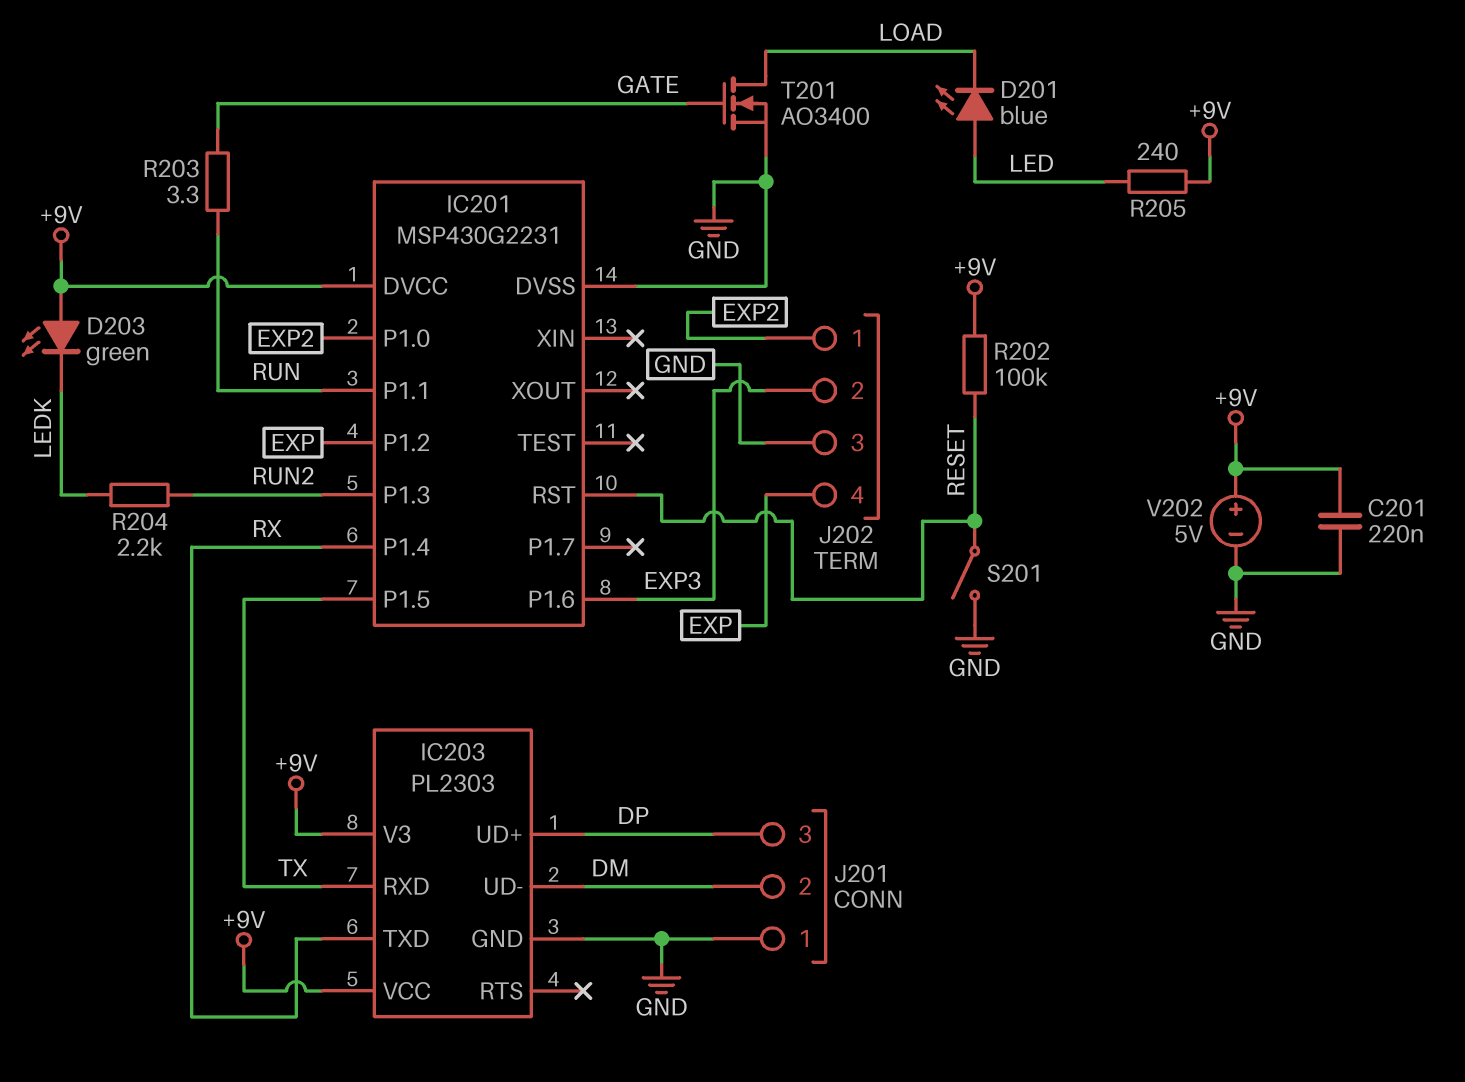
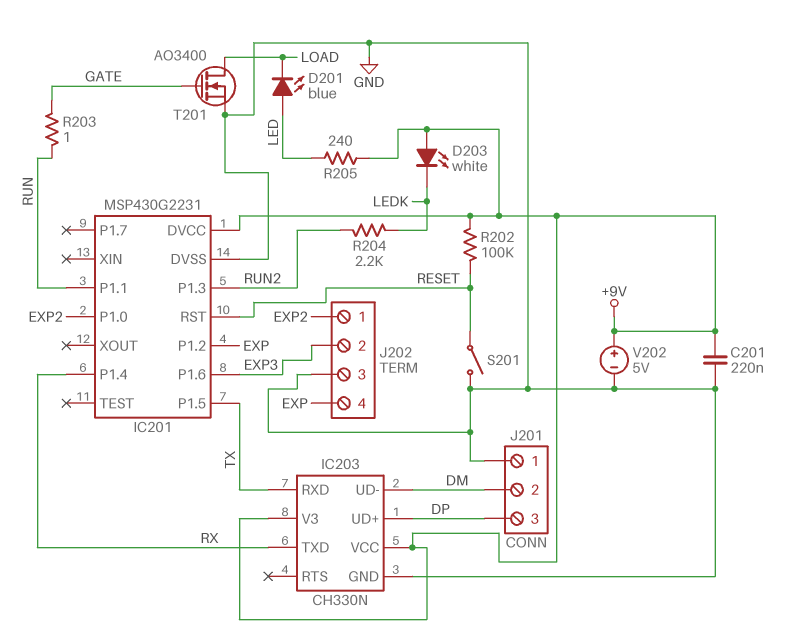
D203: LED green (A +9V, K LEDK) -> LED white (A +9V, K LEDK)
IC203: PL2303 -> CH330N
R203: 3.3 (GATE, RUN) -> 1 (GATE, RUN)

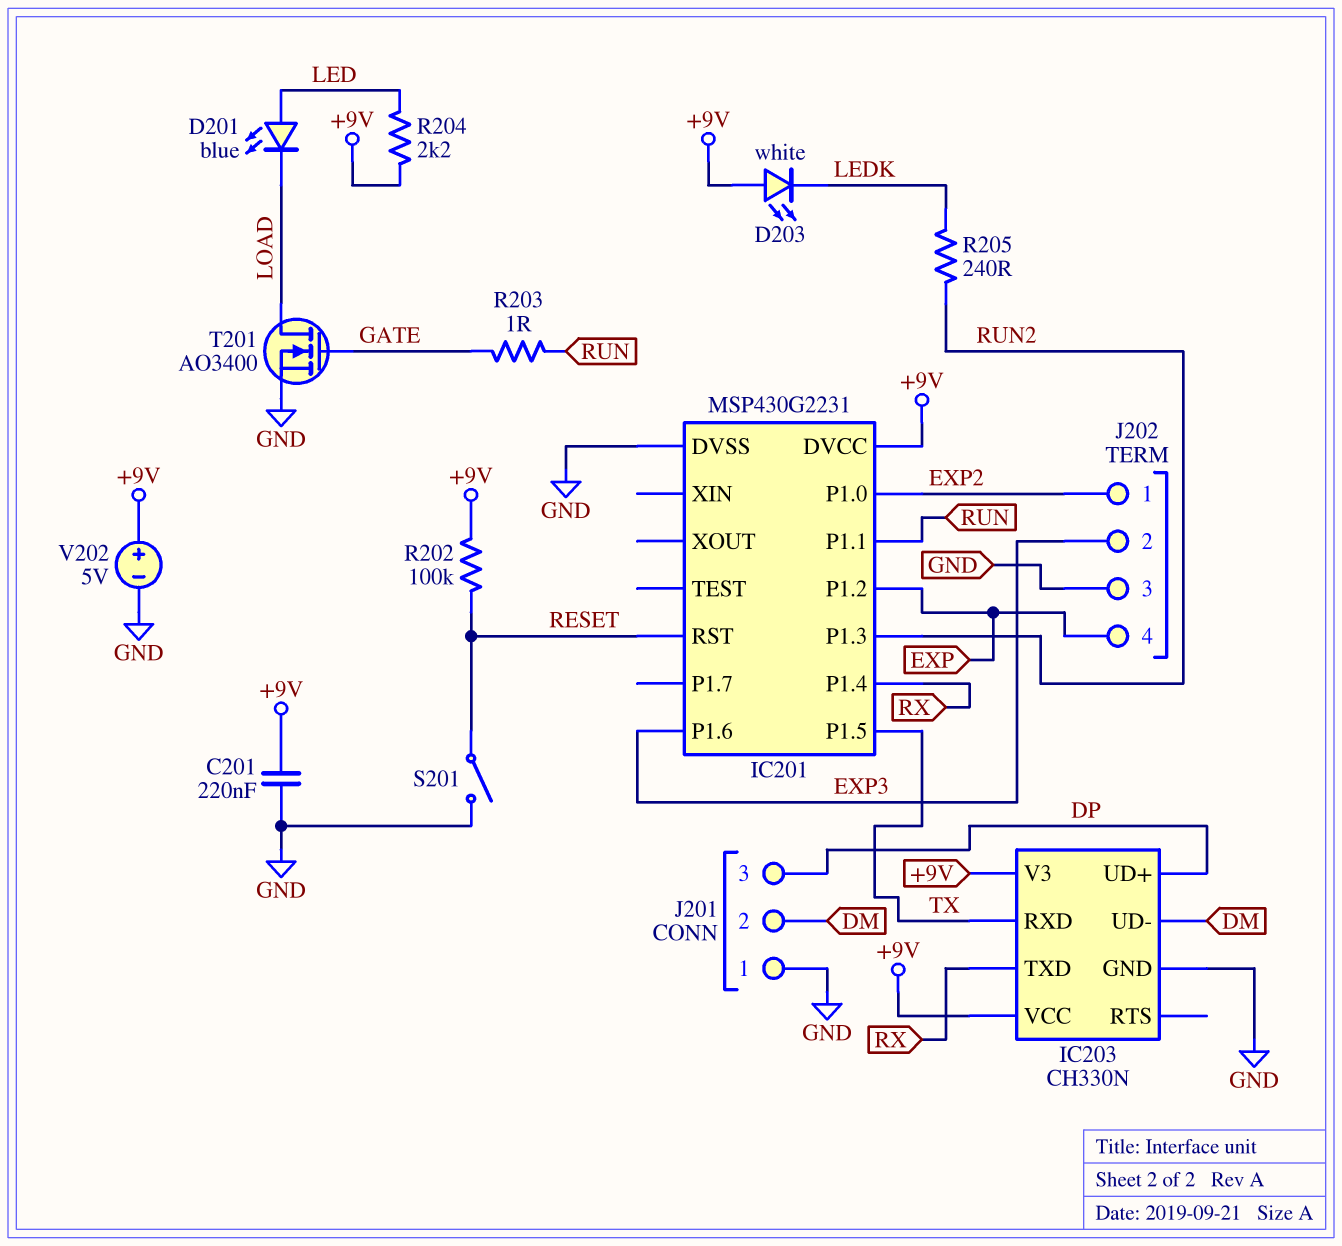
R204: 2.2k (LEDK, RUN2) -> 2.2k (+9V, LED)
R205: 240 (+9V, LED) -> 240 (LEDK, RUN2)

